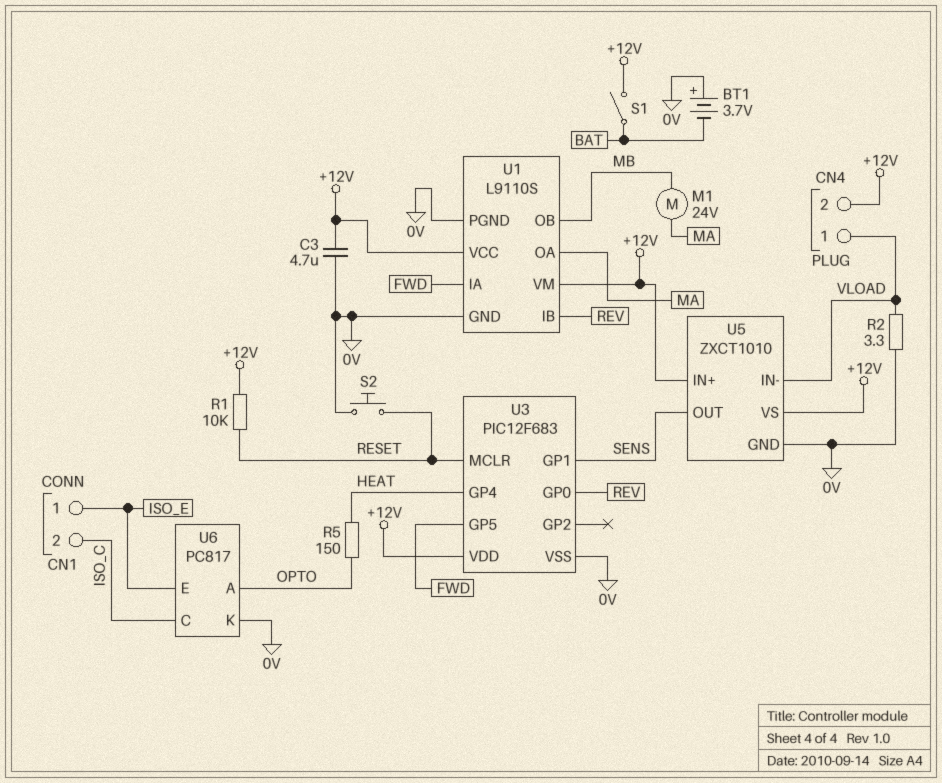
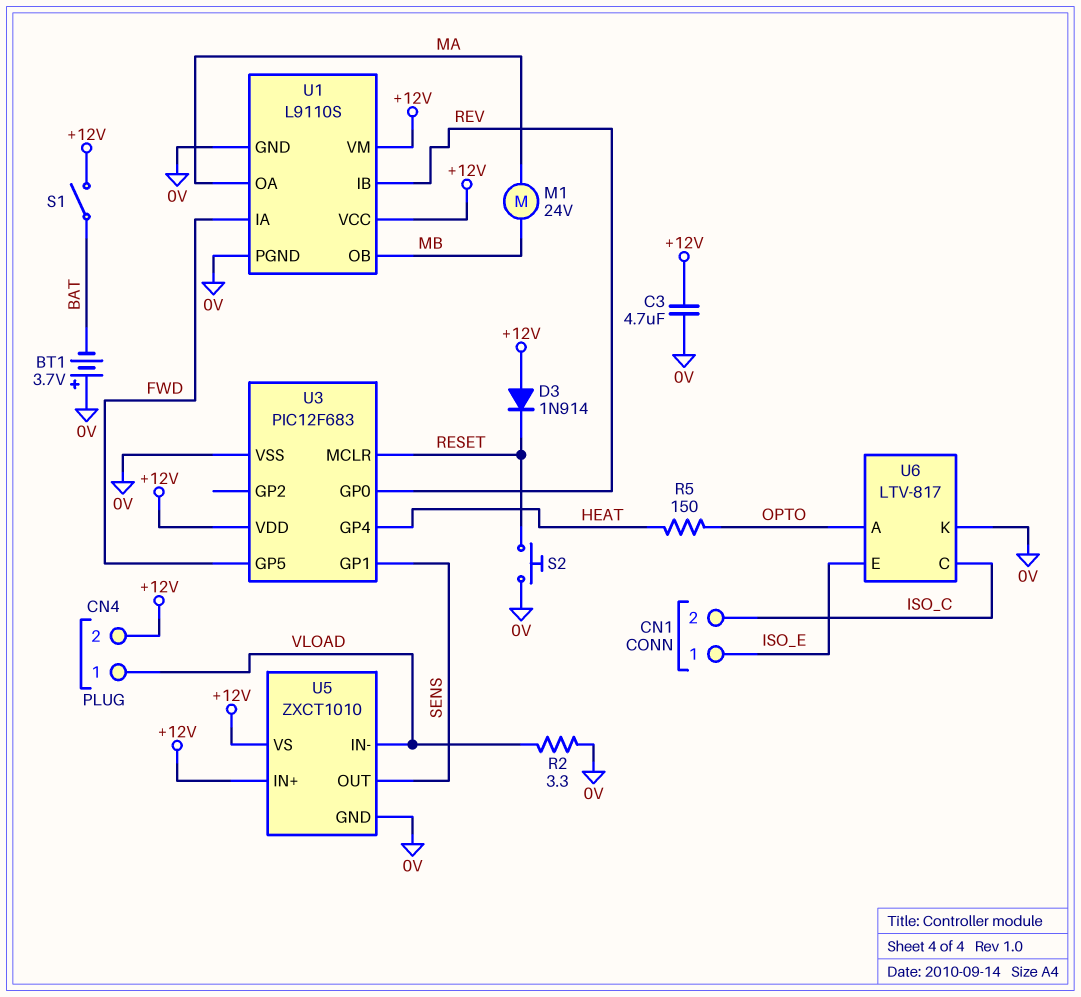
D3: none -> diode 1N914 (A +12V, K RESET)
R1: 10k (+12V, RESET) -> none
U6: PC817 -> LTV-817

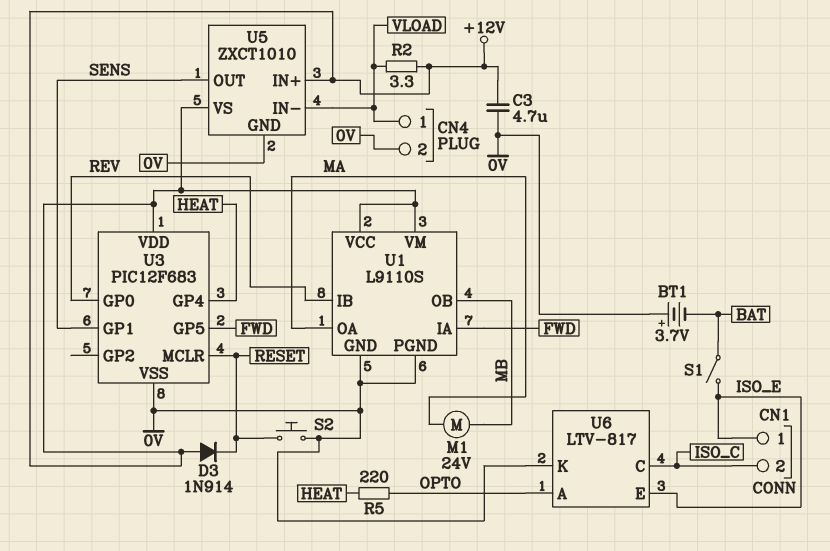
CN4 pin 2: +12V -> 0V
R2: 3.3 (0V, VLOAD) -> 3.3 (+12V, VLOAD)
R5: 150 (HEAT, OPTO) -> 220 (HEAT, OPTO)
S1: switch (+12V, BAT) -> switch (BAT, ISO_E)

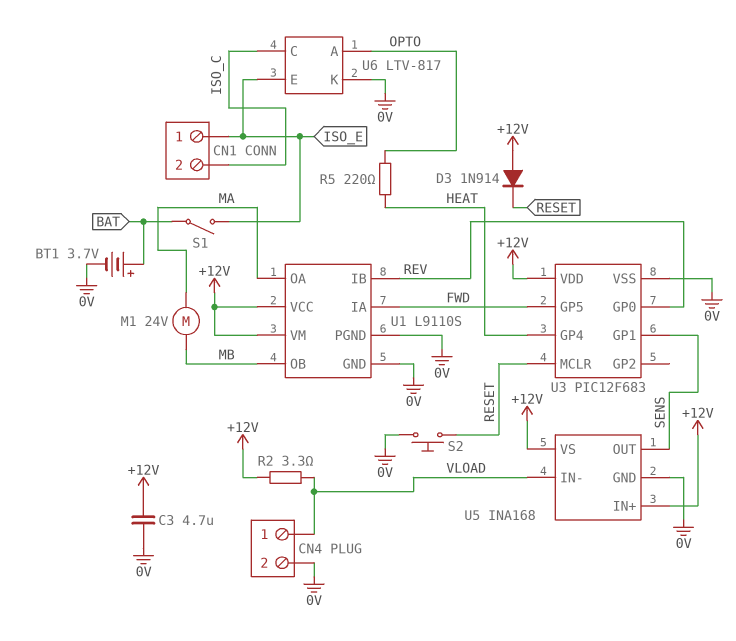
BT1: 3.7V (plus 0V, minus BAT) -> 3.7V (plus BAT, minus 0V)
U5: ZXCT1010 -> INA168

